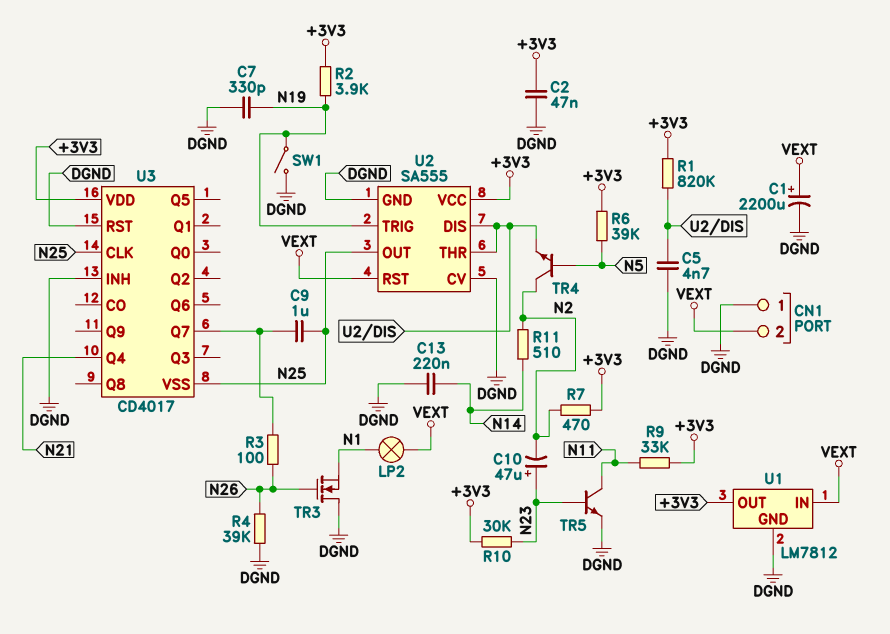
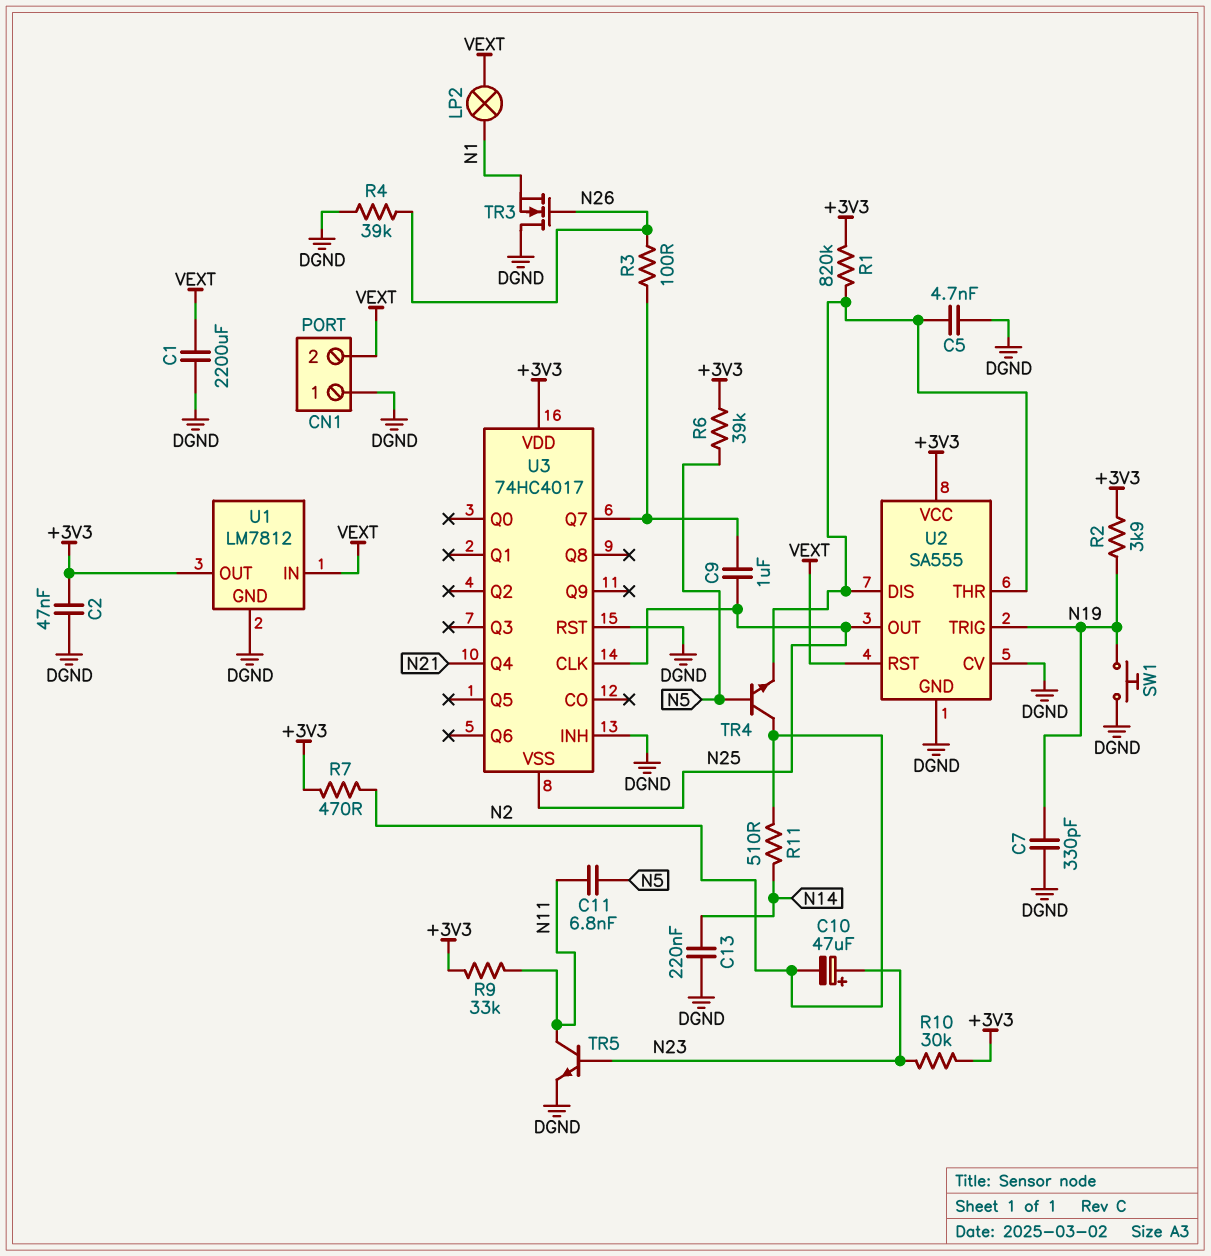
C1: 2200uF (plus VEXT, minus DGND) -> 2200uF (DGND, VEXT)
C11: none -> 6.8nF (N5, N11)
SW1: switch (DGND, N19) -> button (DGND, N19)
U3: CD4017 -> 74HC4017

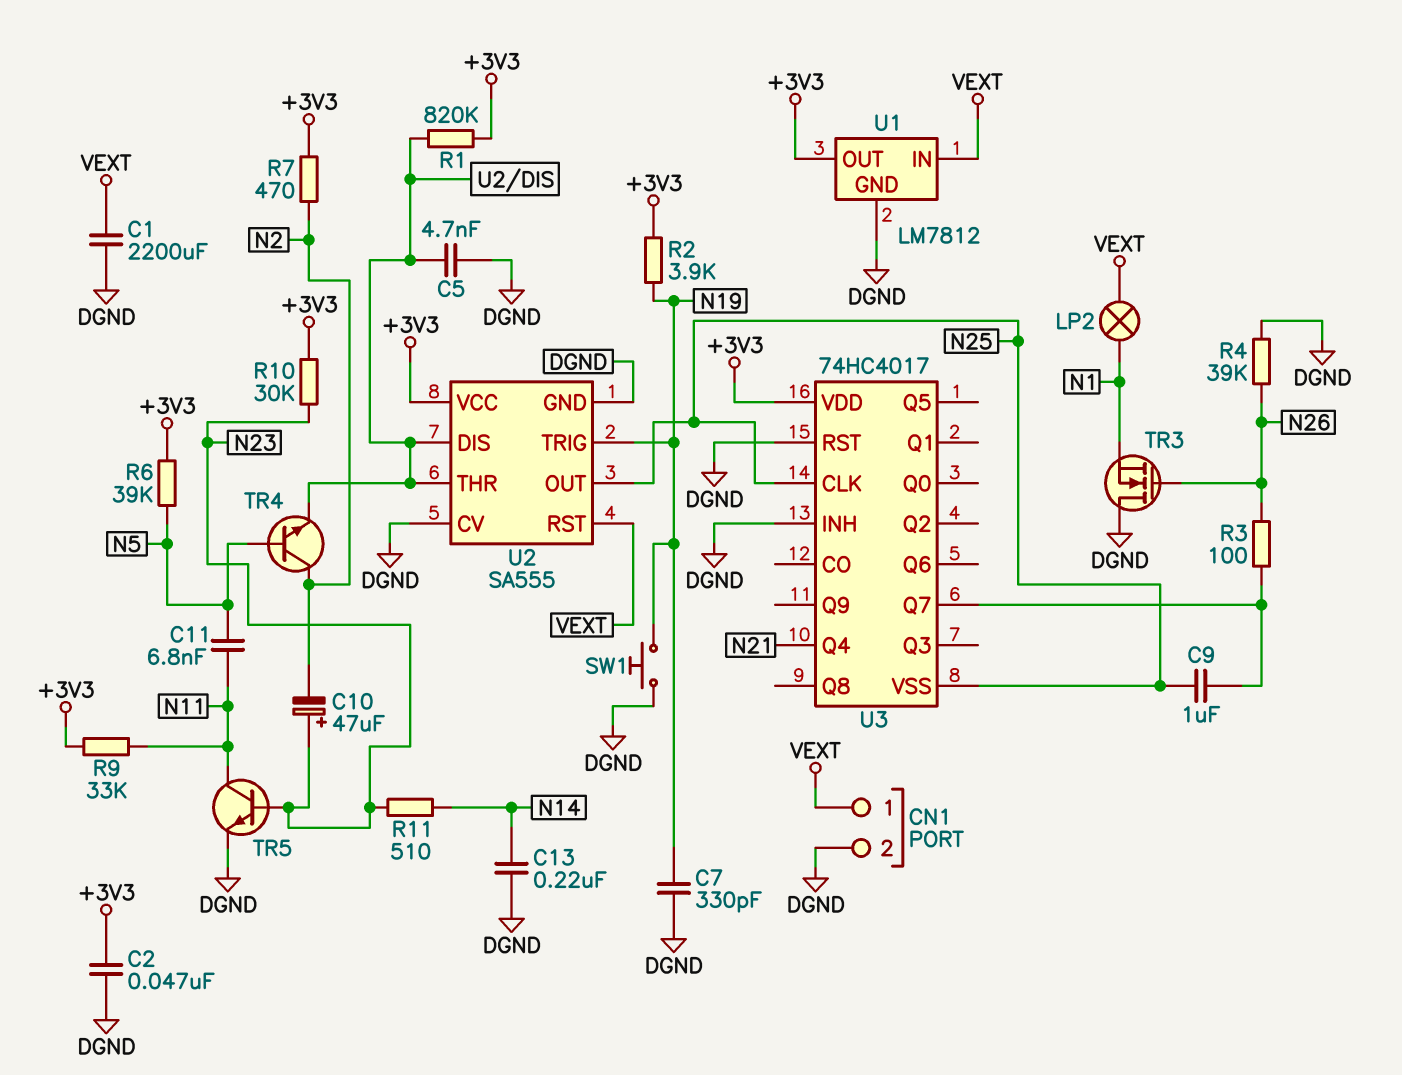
CN1 pin 1: DGND -> VEXT
CN1 pin 2: VEXT -> DGND
R11: 510 (N2, N14) -> 510 (N14, N23)

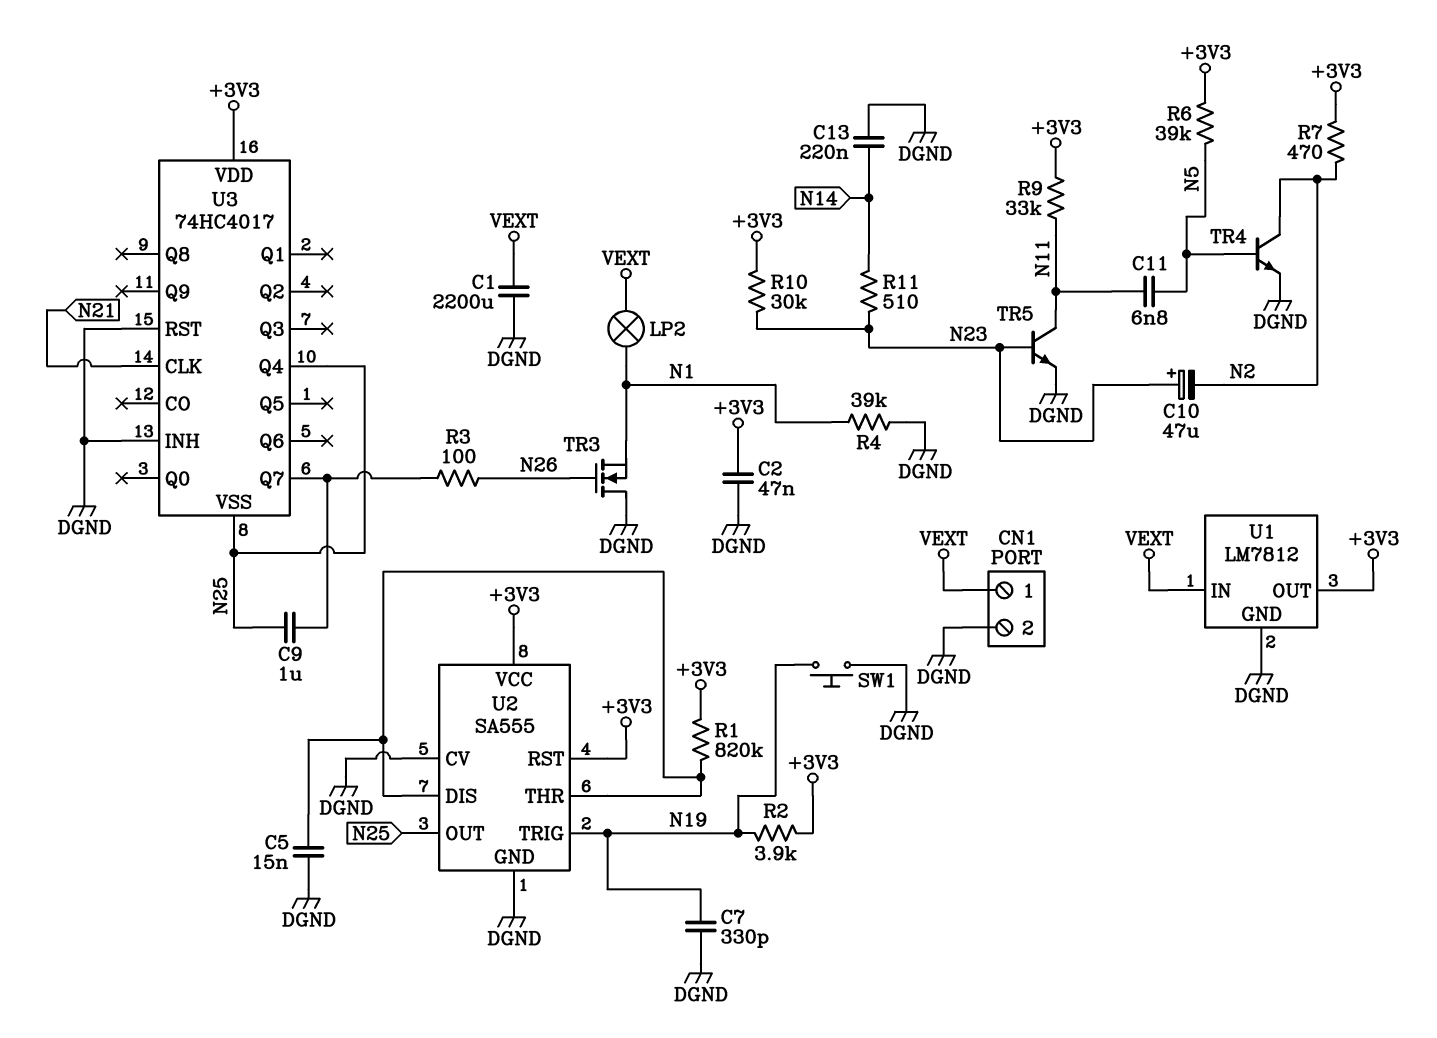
C5: 4.7nF (DGND, U2/DIS) -> 15nF (DGND, U2/DIS)
R4: 39k (DGND, N26) -> 39k (DGND, N1)
TR4: NPN (B N5, C N2, E U2/DIS) -> NPN (B N5, C N2, E DGND)
U2 pin RST: VEXT -> +3V3
U3 pin CLK: N25 -> N21
U3 pin Q4: N21 -> N25

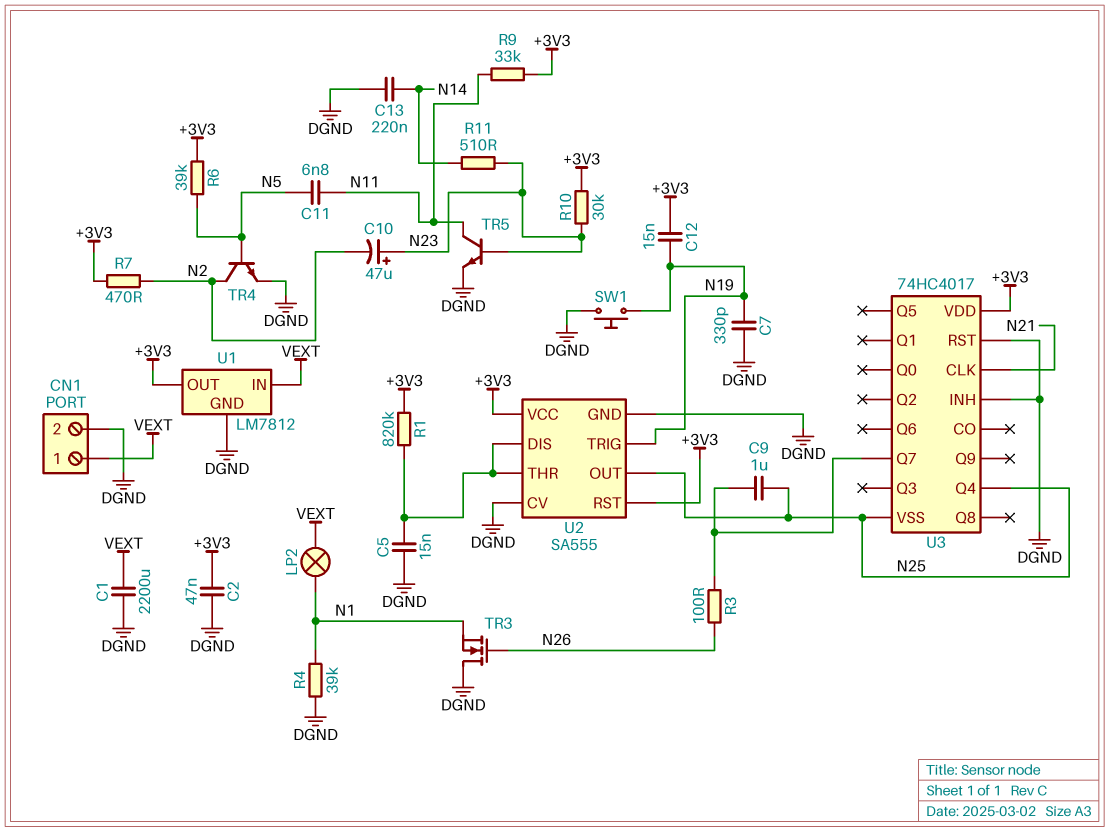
C12: none -> 15nF (+3V3, N19)
R2: 3.9k (+3V3, N19) -> none

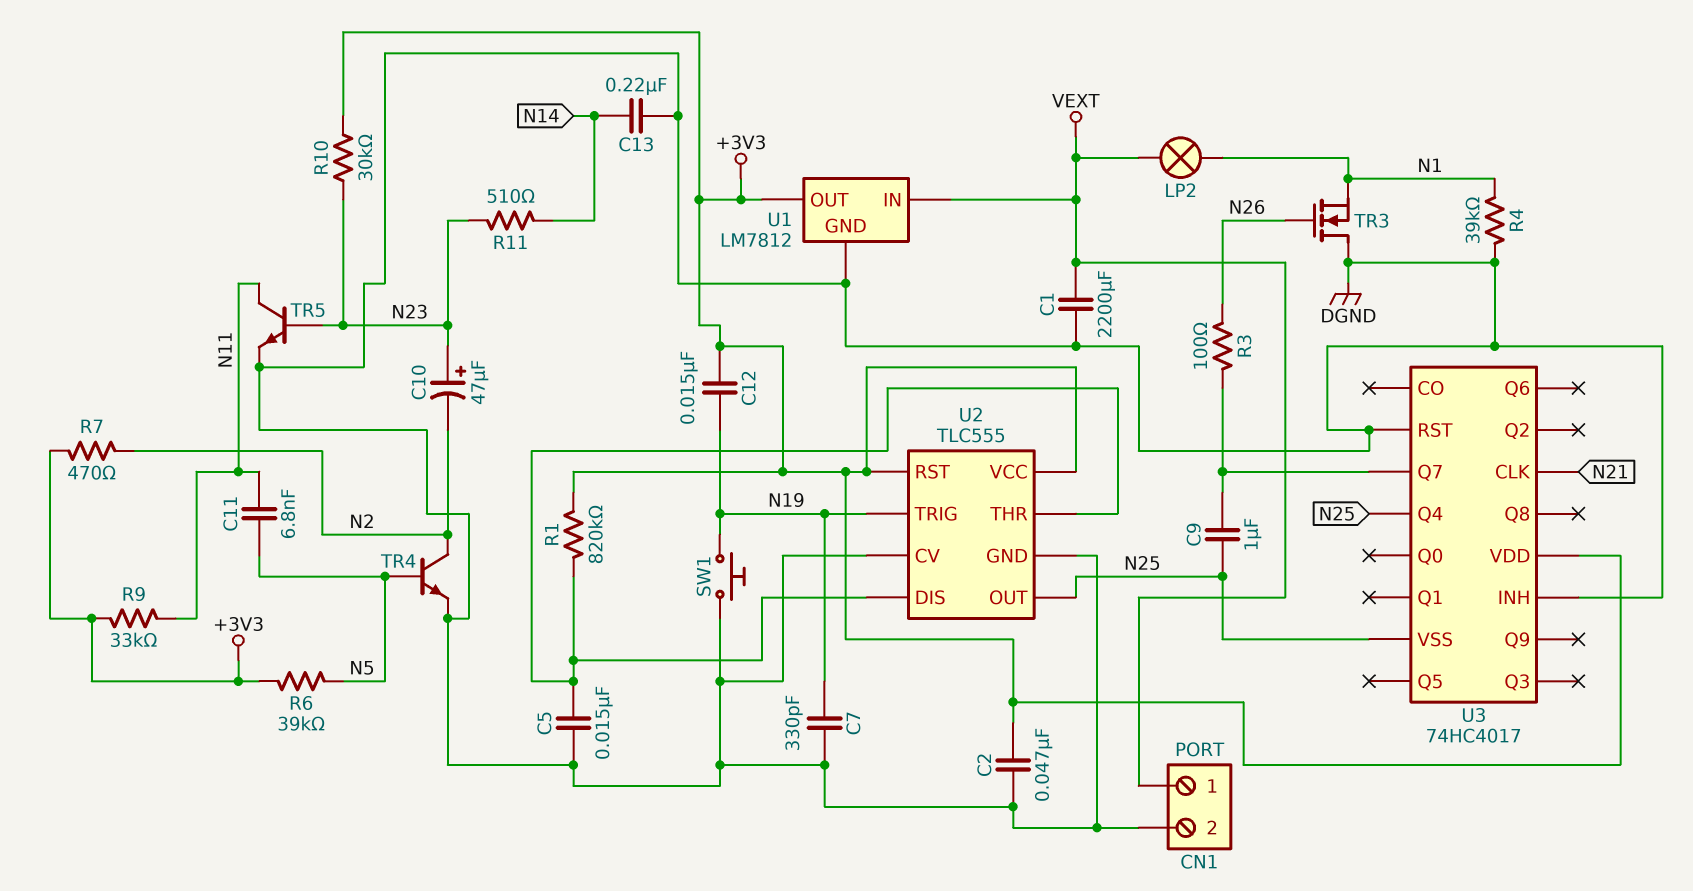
U2: SA555 -> TLC555

